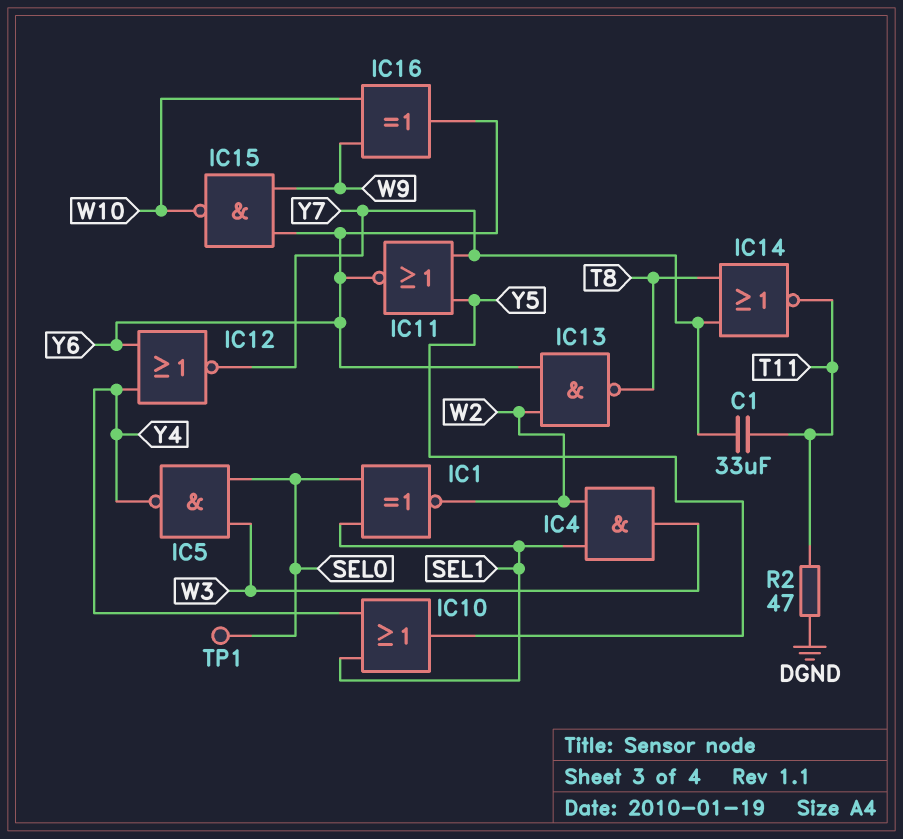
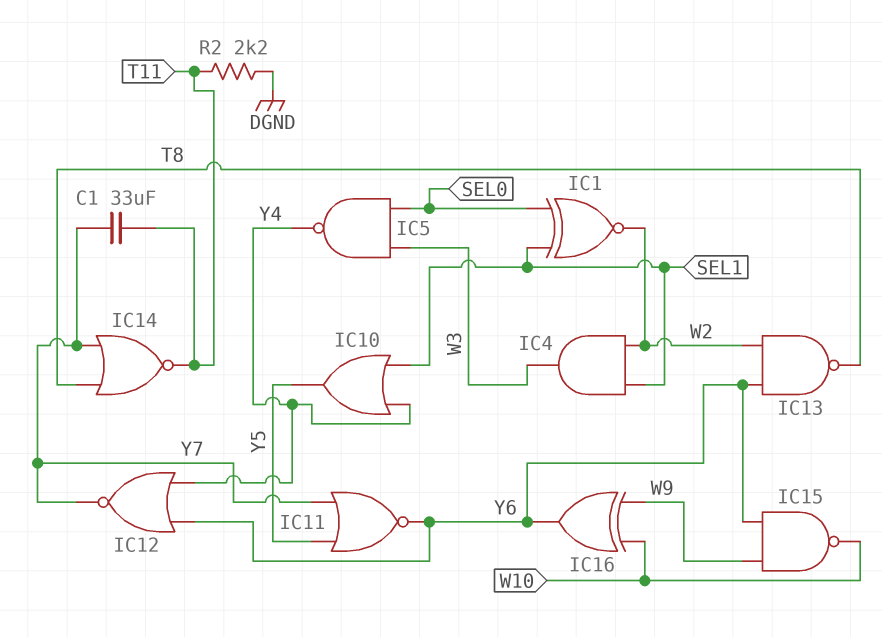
R2: 47 (DGND, T11) -> 2.2k (DGND, T11)
TP1: test point (SEL0) -> none

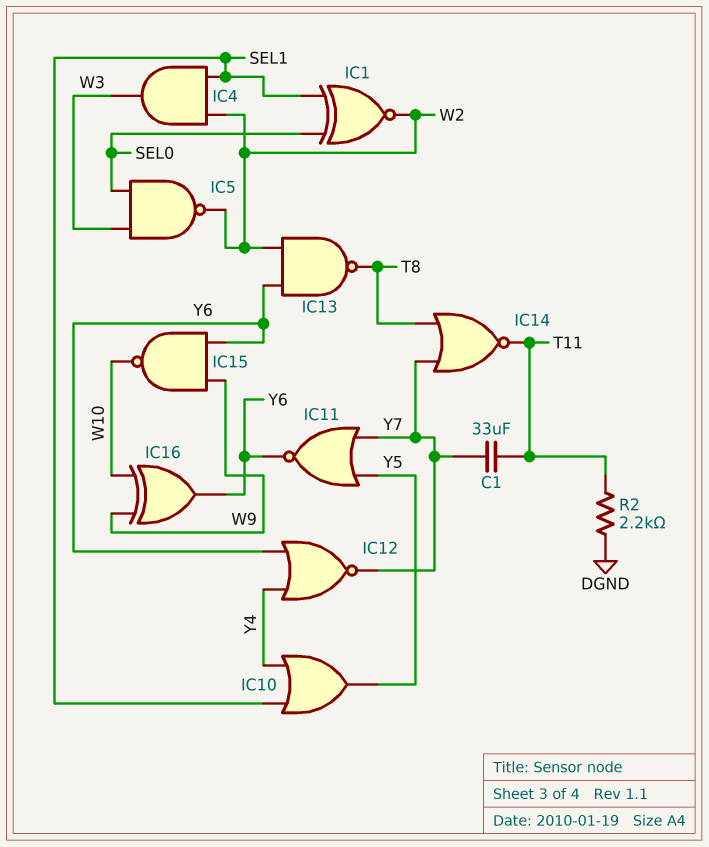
IC5: NAND (in SEL0, in W3, out Y4) -> NAND (in SEL0, in W3, out W2)

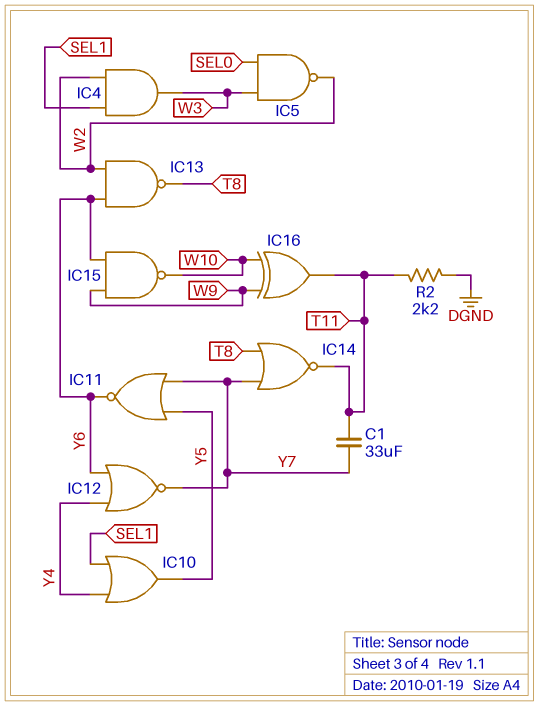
IC1: XNOR (in SEL0, in SEL1, out W2) -> none
IC16: XOR (in W9, in W10, out Y6) -> XOR (in W9, in W10, out T11)

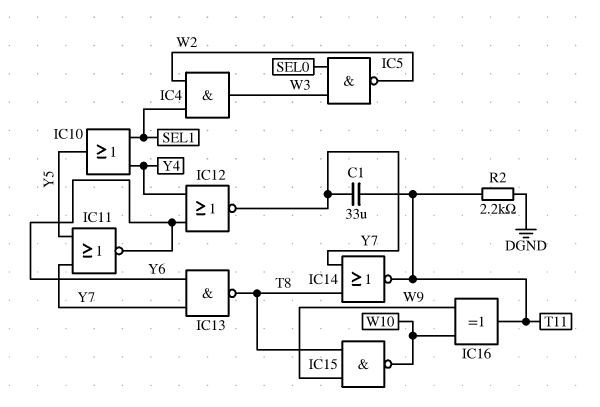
IC13: NAND (in W2, in Y6, out T8) -> NAND (in Y6, in Y7, out T8)
IC15: NAND (in W9, in Y6, out W10) -> NAND (in T8, in W9, out W10)

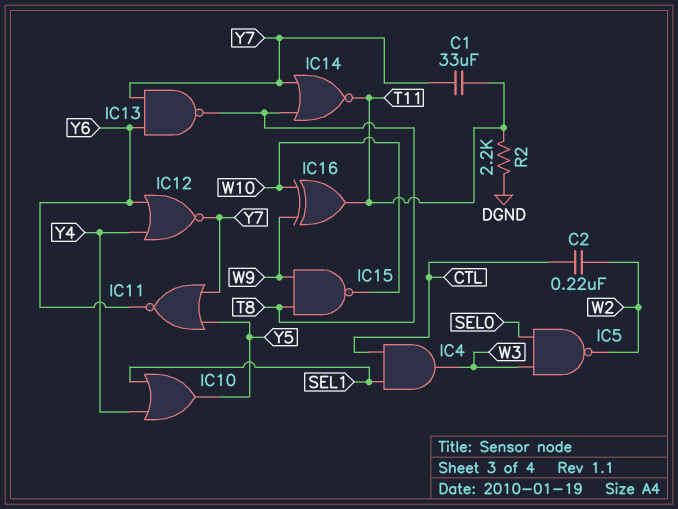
C2: none -> 220nF (CTL, W2)
IC4: AND (in SEL1, in W2, out W3) -> AND (in CTL, in SEL1, out W3)

